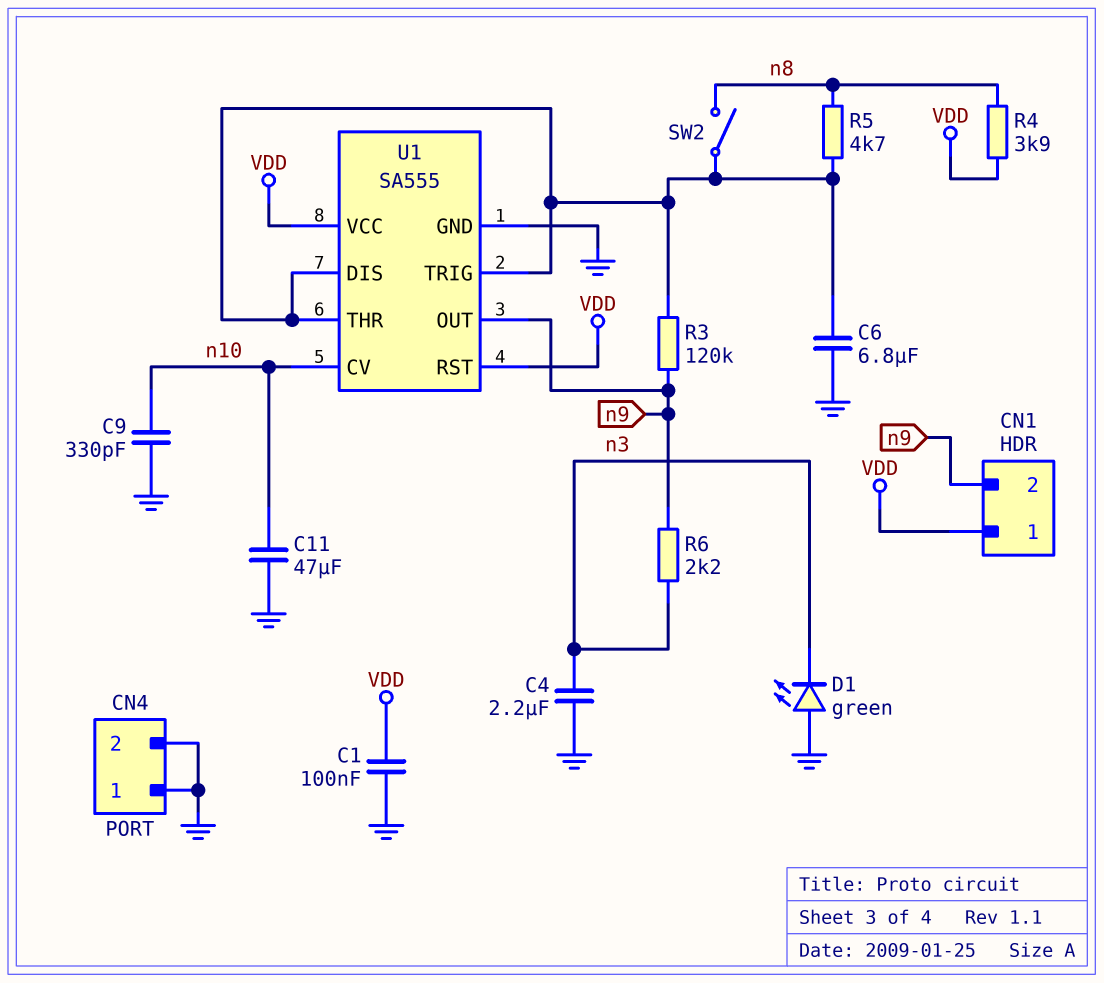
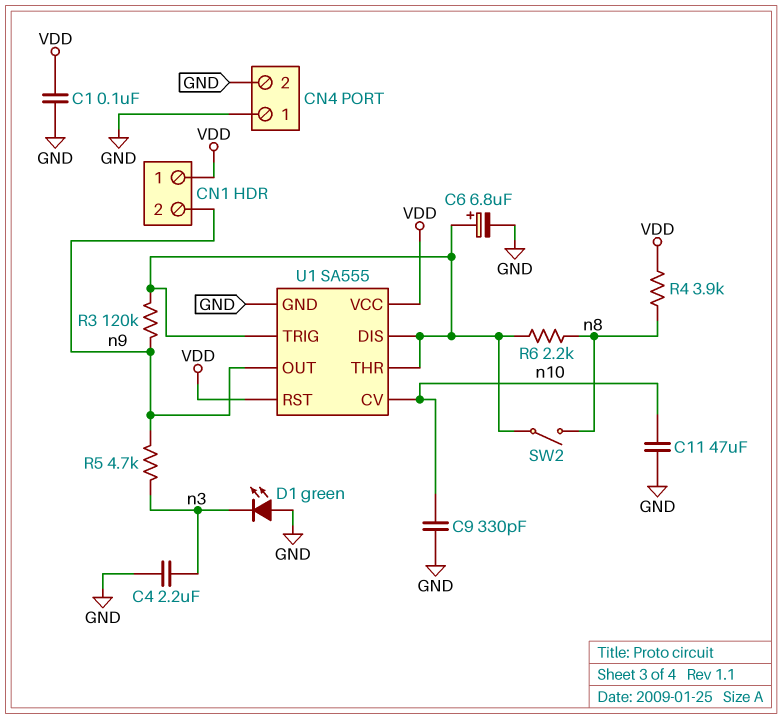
C6: 6.8uF (GND, U1/DIS) -> 6.8uF (plus U1/DIS, minus GND)
R5: 4.7k (U1/DIS, n8) -> 4.7k (n3, n9)
R6: 2.2k (n3, n9) -> 2.2k (U1/DIS, n8)

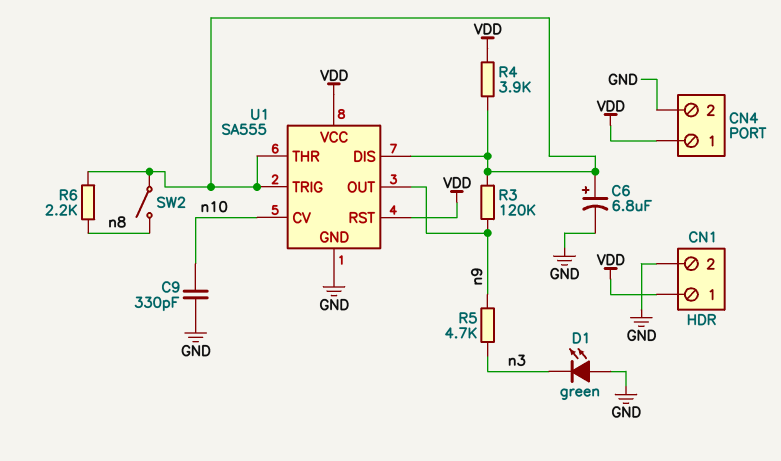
C1: 100nF (GND, VDD) -> none
C4: 2.2uF (GND, n3) -> none
C11: 47uF (GND, n10) -> none
CN1 pin 2: n9 -> GND
CN4 pin 1: GND -> VDD
R4: 3.9k (VDD, n8) -> 3.9k (U1/DIS, VDD)

